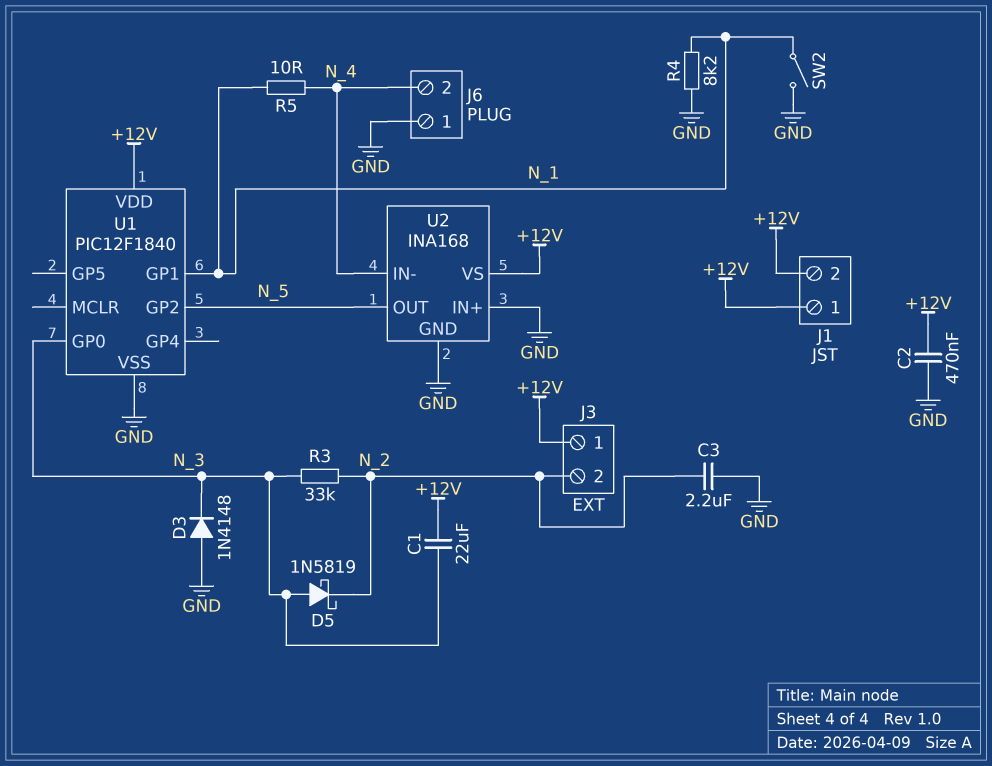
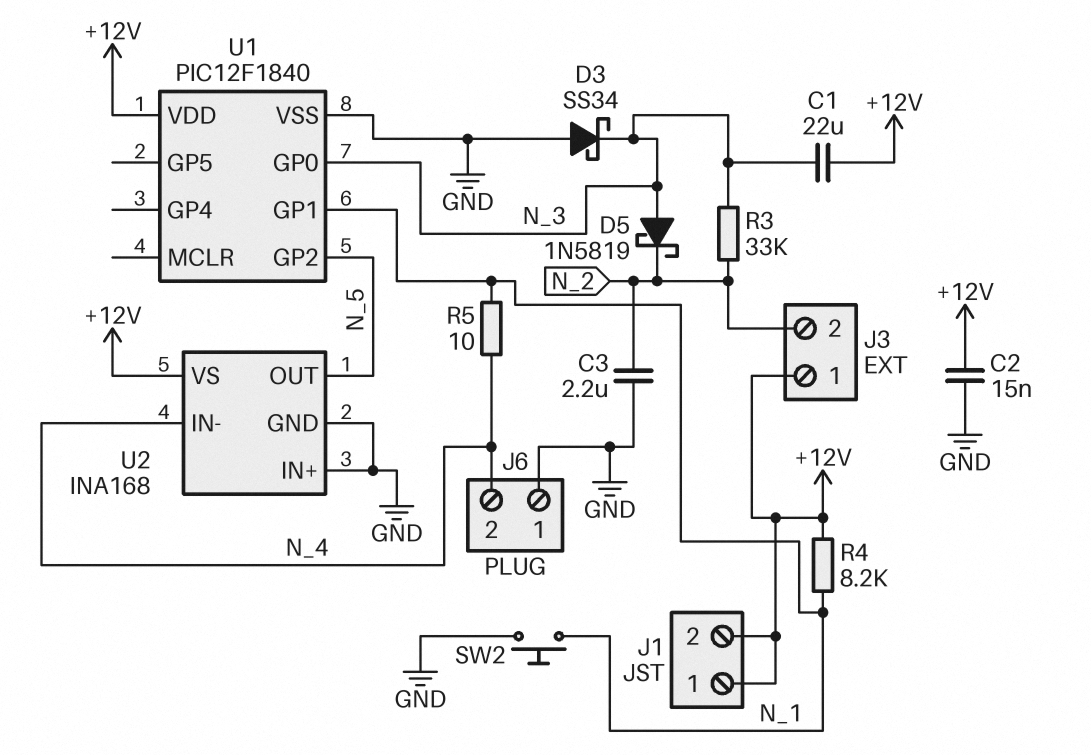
C2: 470nF (+12V, GND) -> 15nF (+12V, GND)
D3: diode 1N4148 (A GND, K N_3) -> schottky SS34 (A GND, K N_3)
R4: 8.2k (GND, N_1) -> 8.2k (+12V, N_1)
SW2: switch (GND, N_1) -> button (GND, N_1)

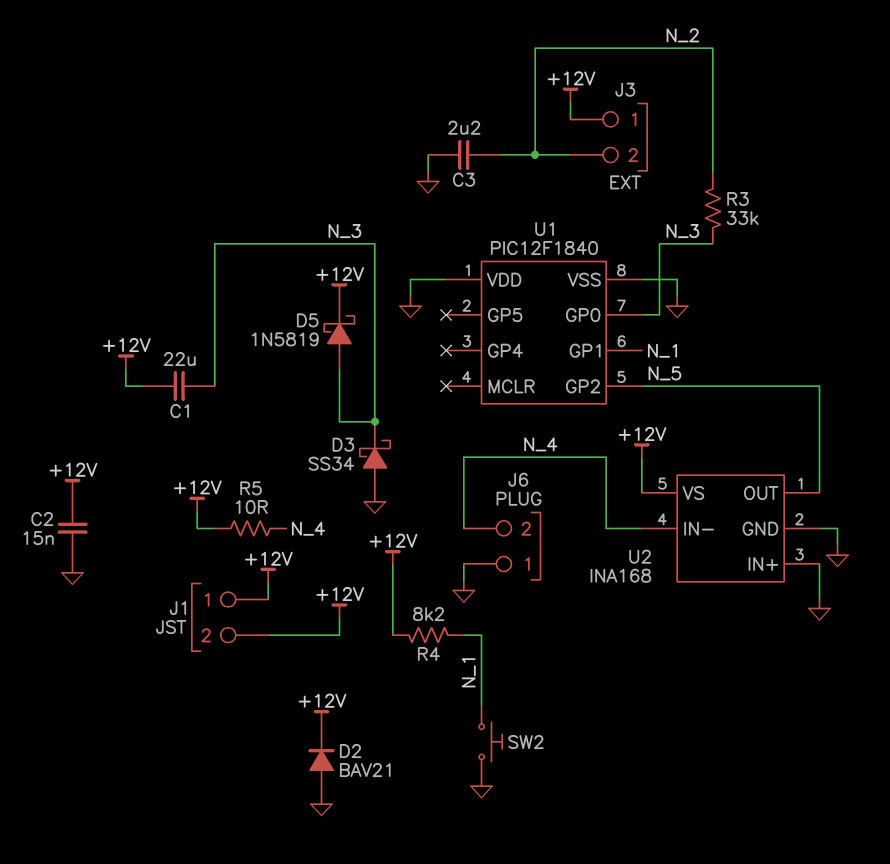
D2: none -> diode BAV21 (A GND, K +12V)
D5: schottky 1N5819 (A N_3, K N_2) -> schottky 1N5819 (A N_3, K +12V)
R5: 10 (N_1, N_4) -> 10 (+12V, N_4)
U1 pin VDD: +12V -> GND

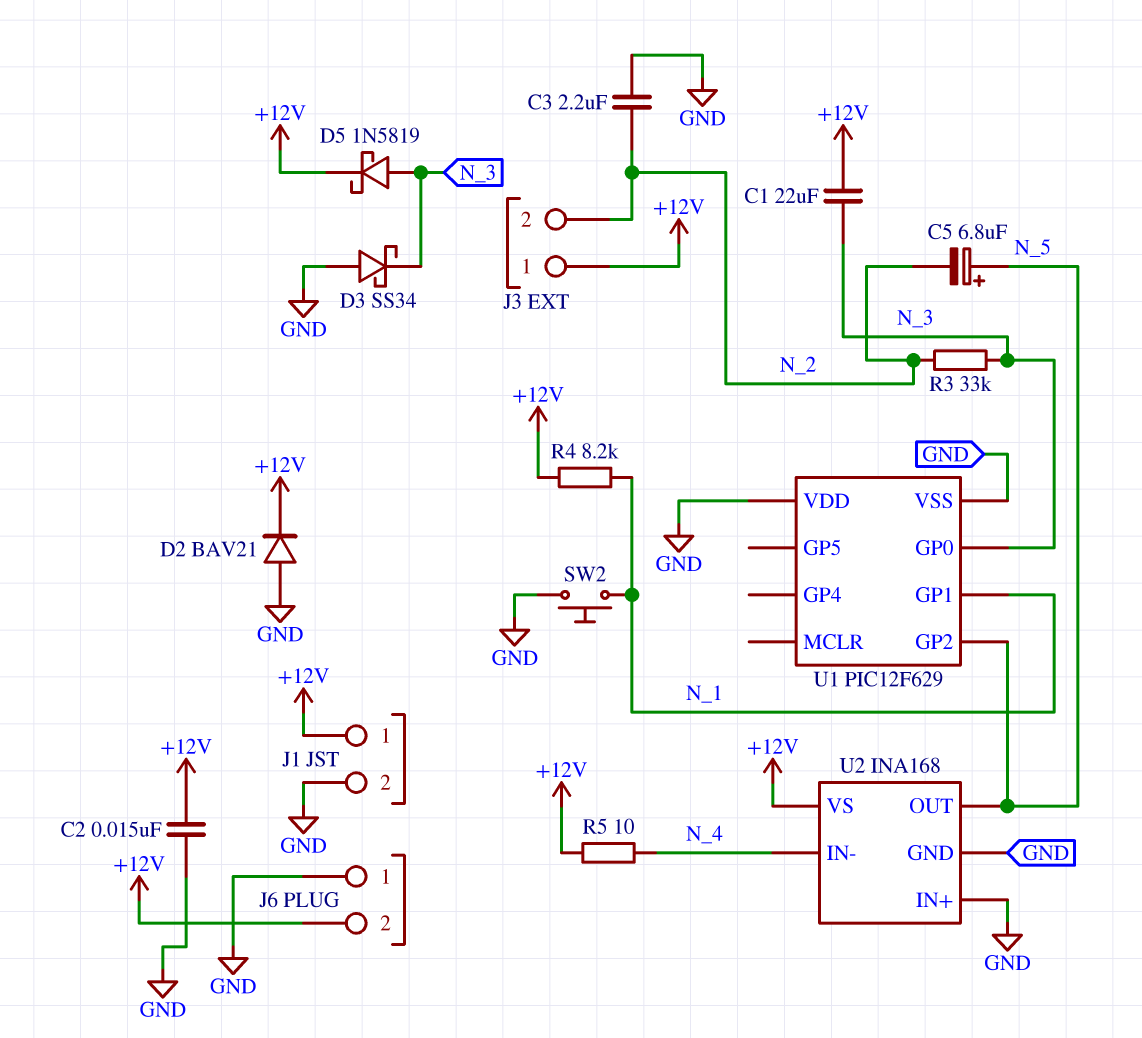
C5: none -> 6.8uF (plus N_5, minus N_2)
J1 pin 2: +12V -> GND
J6 pin 2: N_4 -> +12V
U1: PIC12F1840 -> PIC12F629

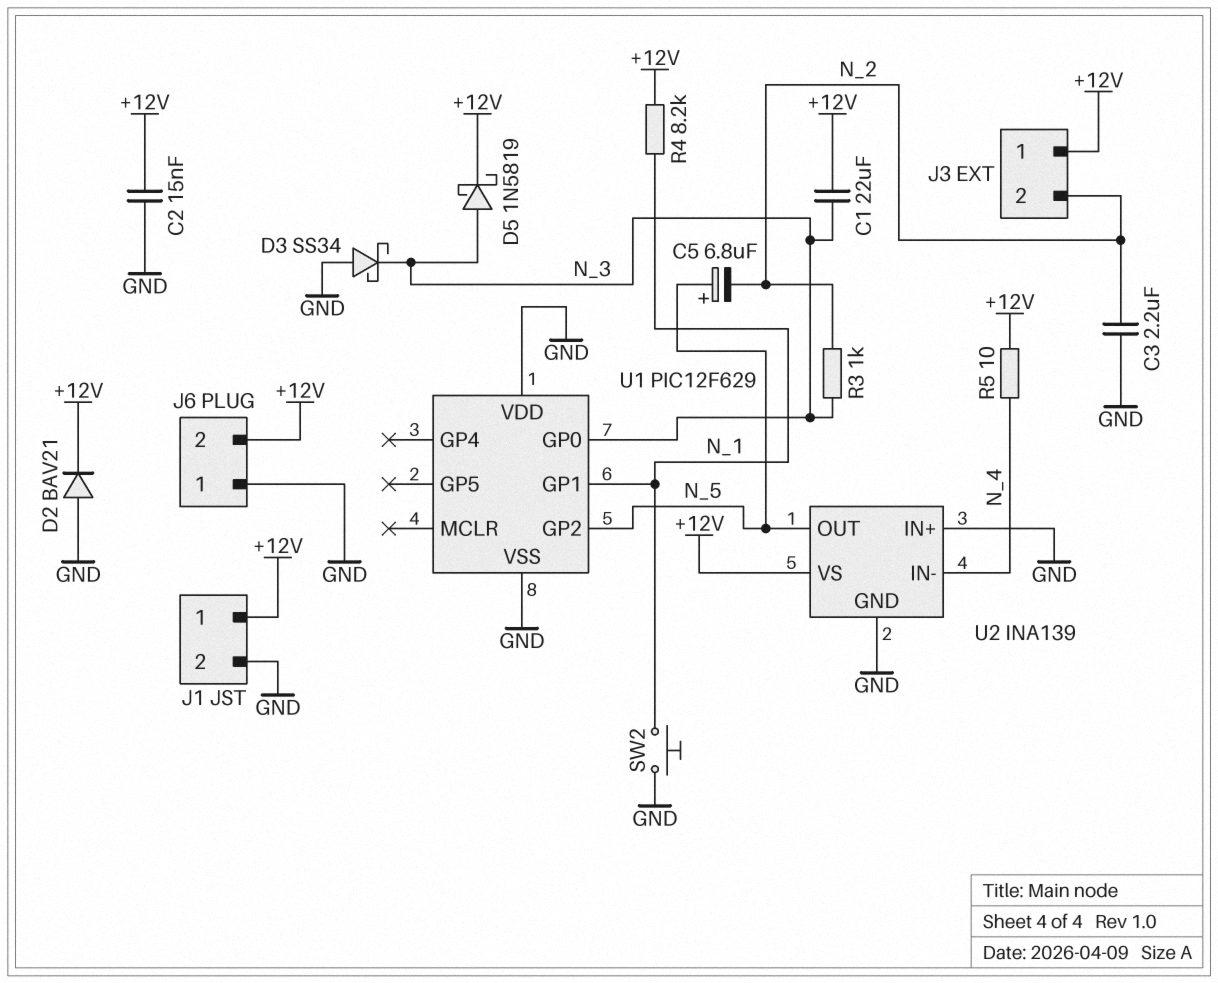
R3: 33k (N_2, N_3) -> 1k (N_2, N_3)
U2: INA168 -> INA139

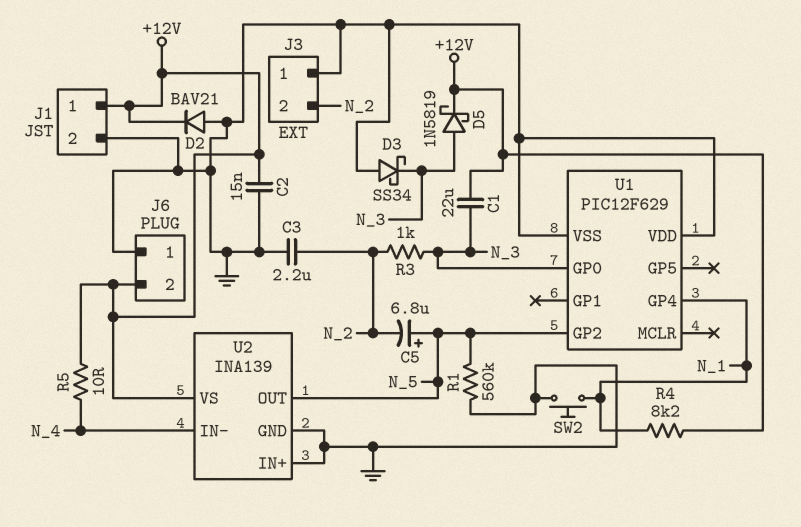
J3 pin 1: +12V -> GND
R1: none -> 560k (GND, N_5)
U1 pin GP1: N_1 -> none
U1 pin GP4: none -> N_1

